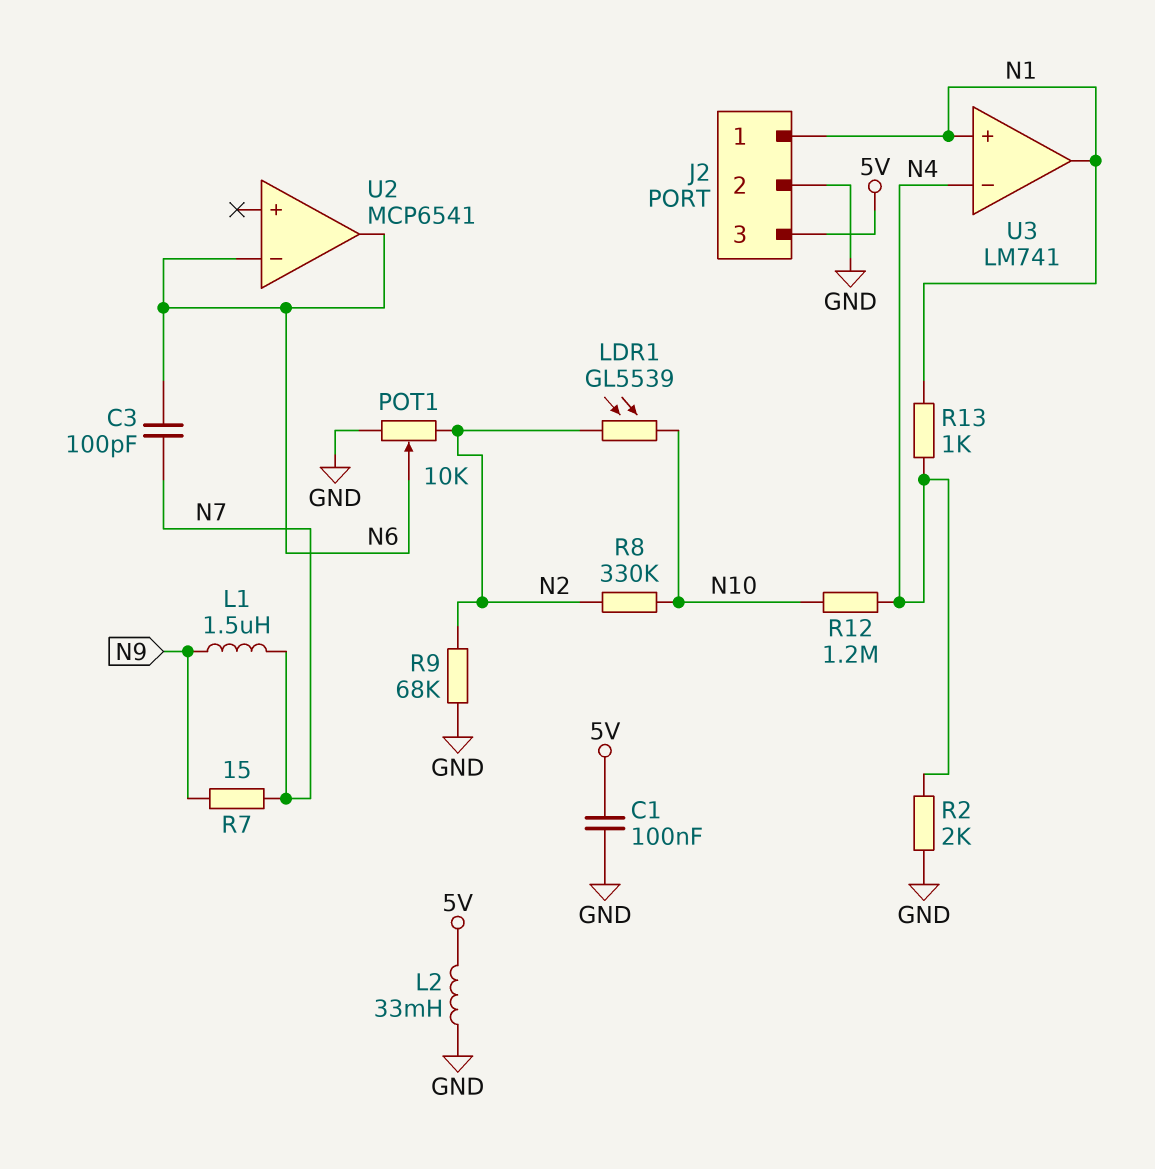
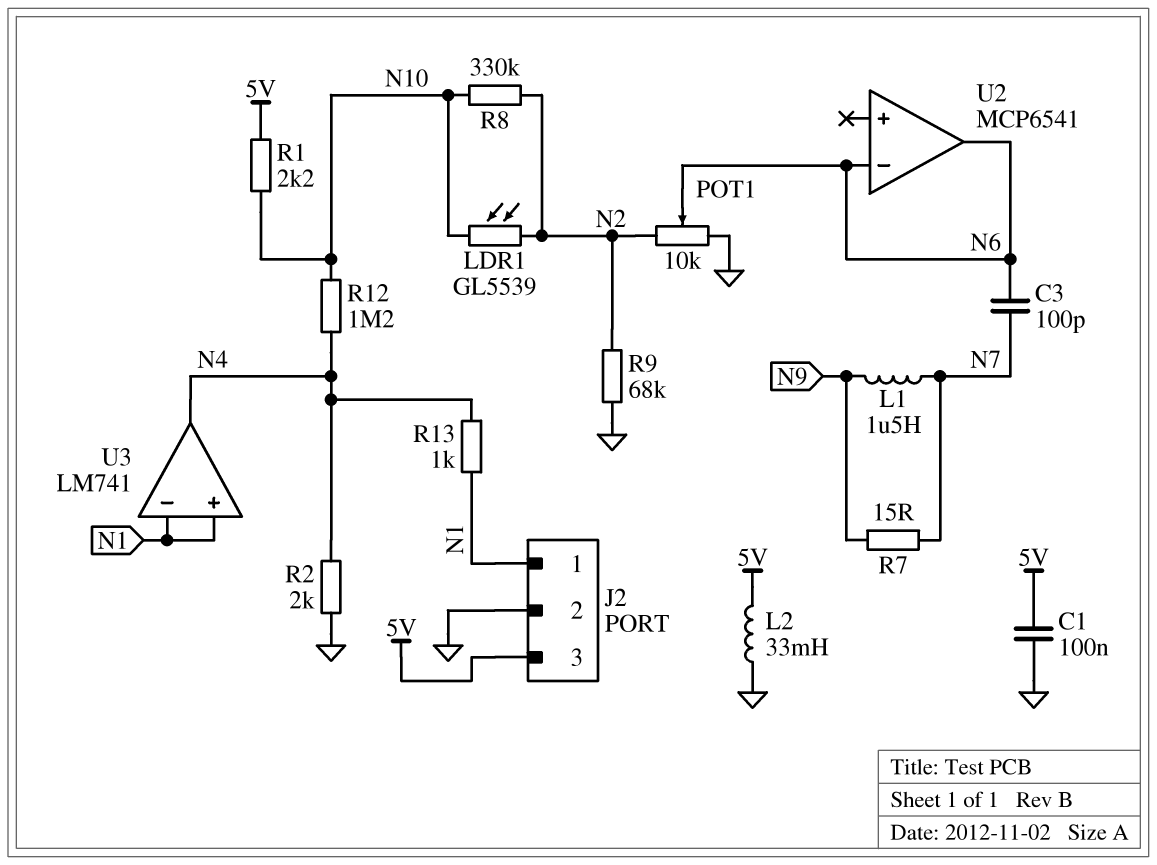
R1: none -> 2.2k (5V, N10)
U3 pin in-: N4 -> N1
U3 pin out: N1 -> N4

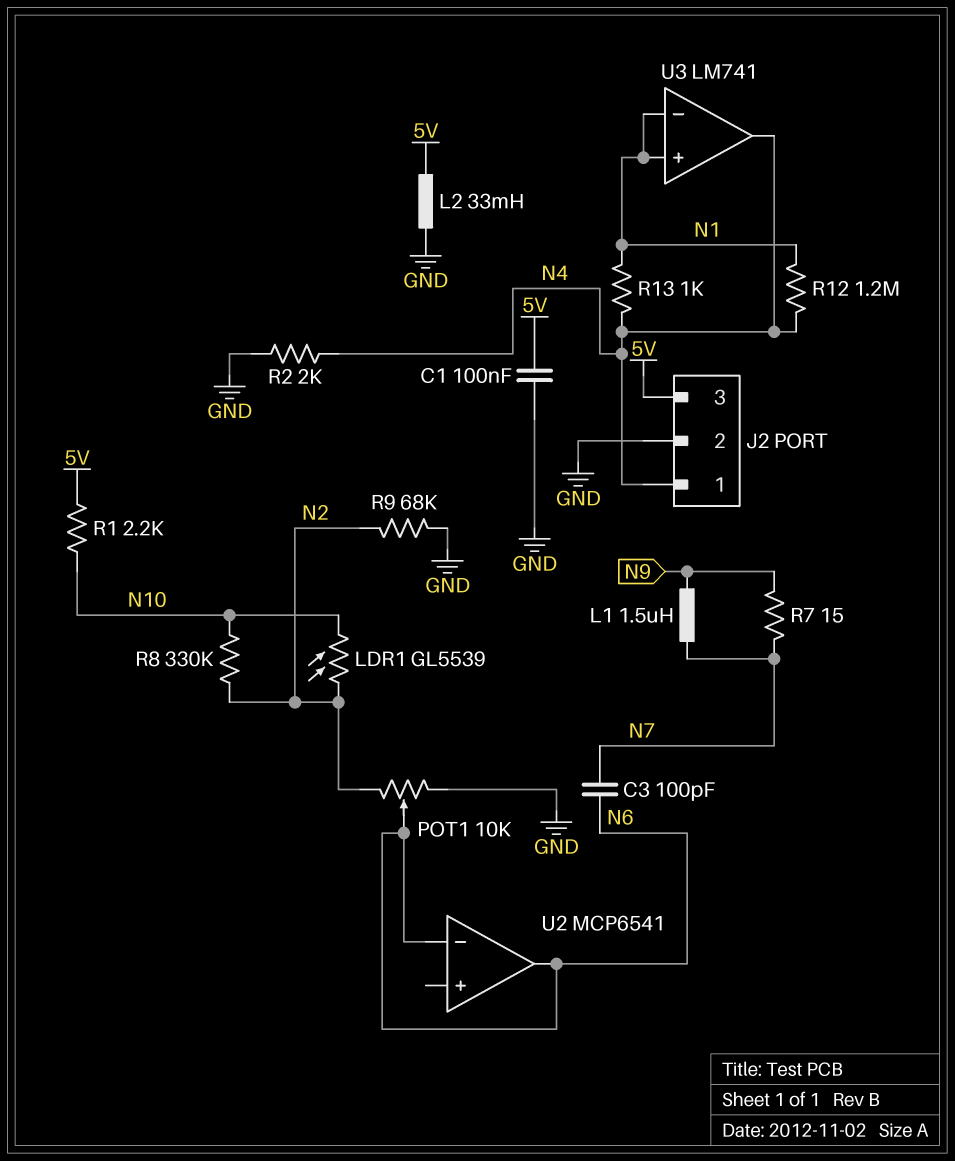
J2 pin 1: N1 -> N4
R12: 1.2M (N4, N10) -> 1.2M (N1, N4)

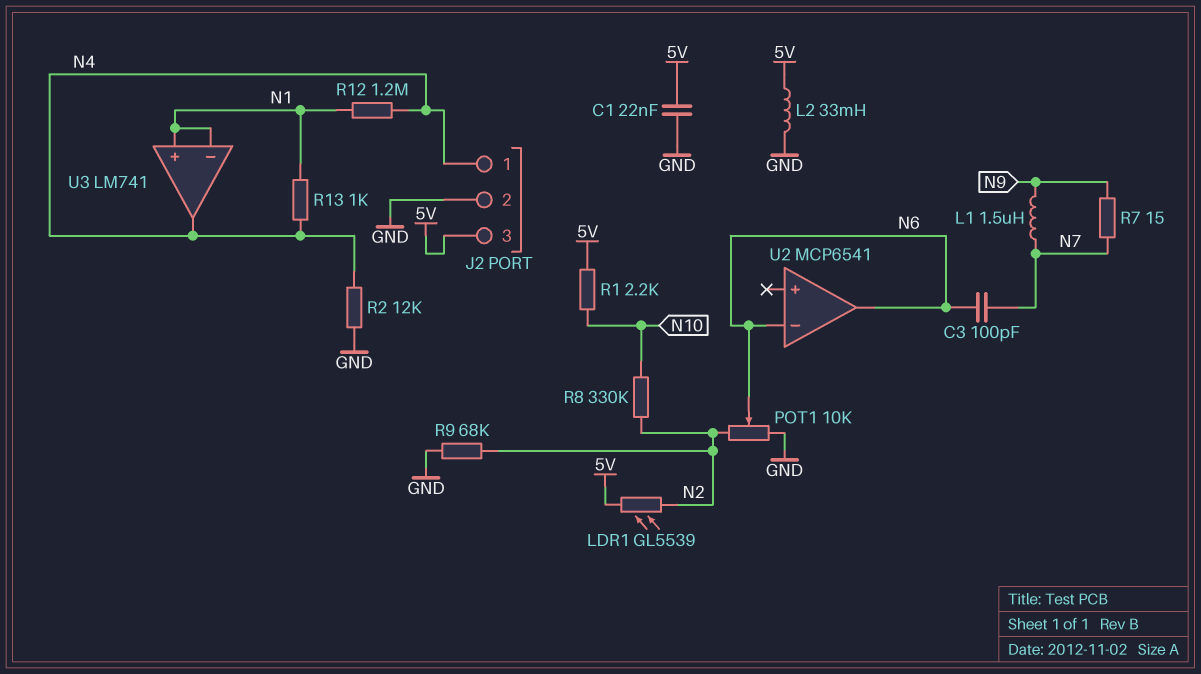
C1: 100nF (5V, GND) -> 22nF (5V, GND)
LDR1: GL5539 (N2, N10) -> GL5539 (5V, N2)
R2: 2k (GND, N4) -> 12k (GND, N4)

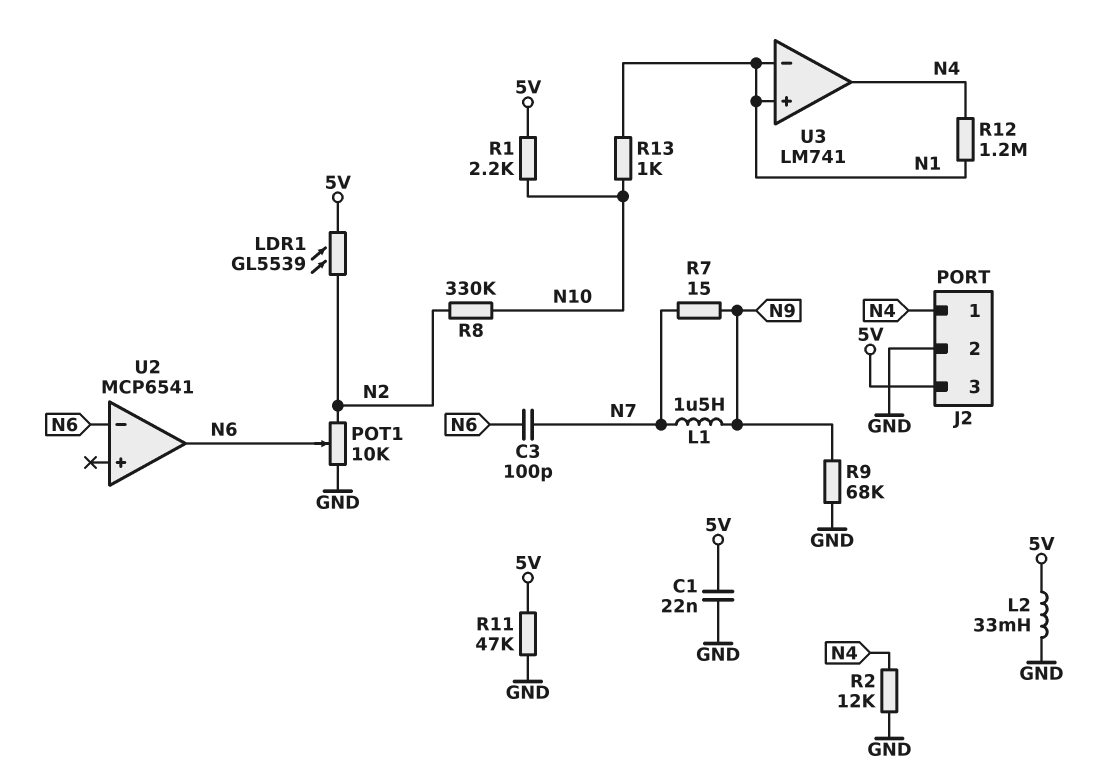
R9: 68k (GND, N2) -> 68k (GND, N9)
R11: none -> 47k (5V, GND)
R13: 1k (N1, N4) -> 1k (N1, N10)

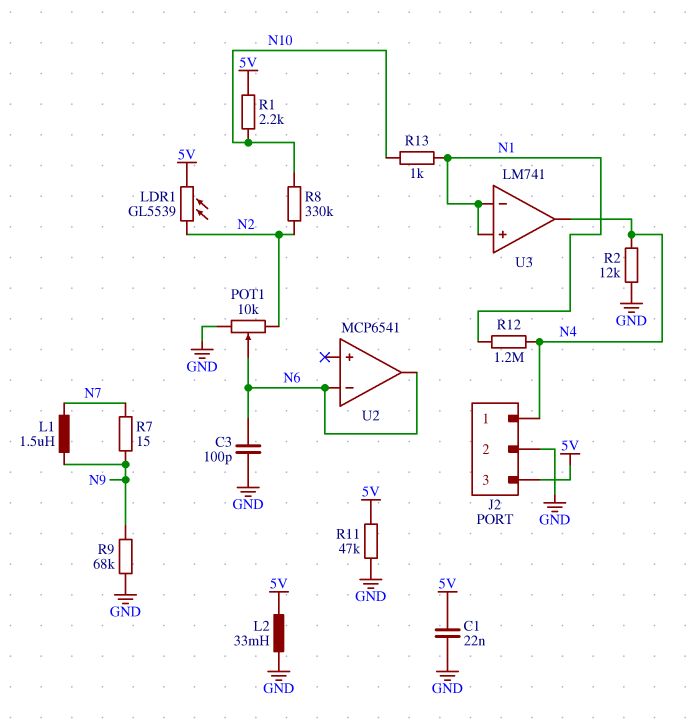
C3: 100pF (N6, N7) -> 100pF (GND, N6)

